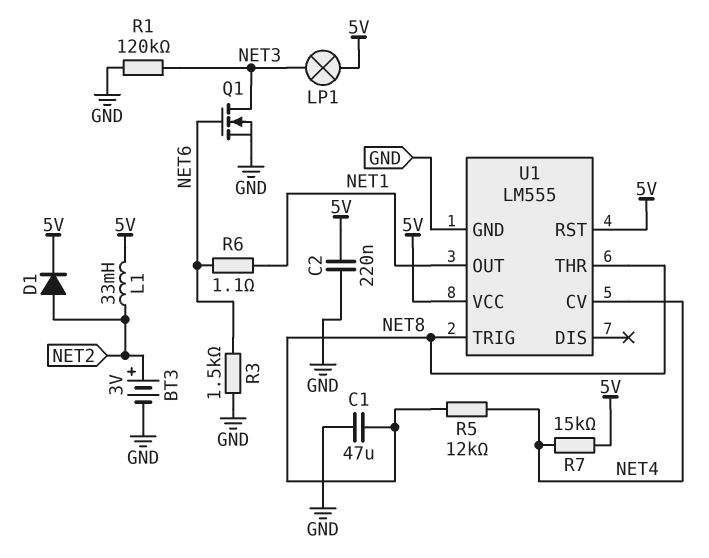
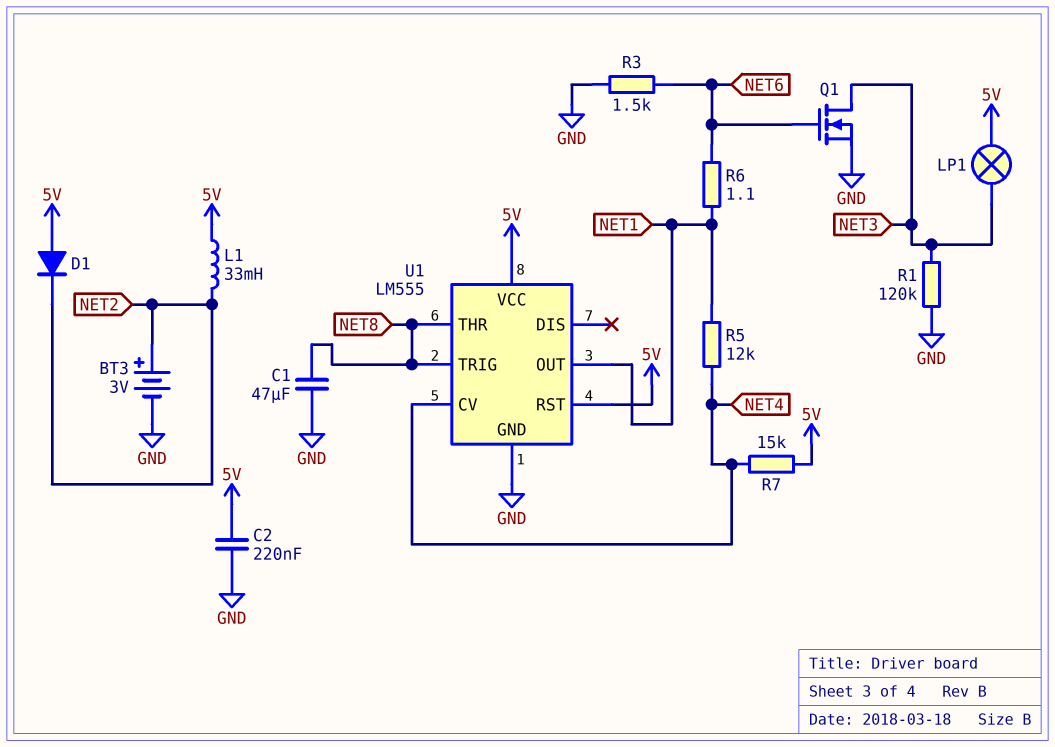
D1: diode (A NET2, K 5V) -> diode (A 5V, K NET2)
R5: 12k (NET4, NET8) -> 12k (NET1, NET4)

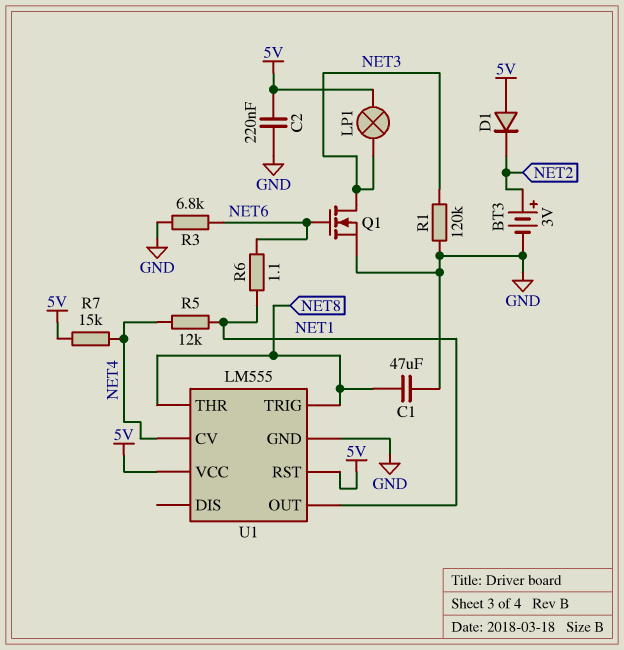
L1: 33mH (5V, NET2) -> none
R3: 1.5k (GND, NET6) -> 6.8k (GND, NET6)

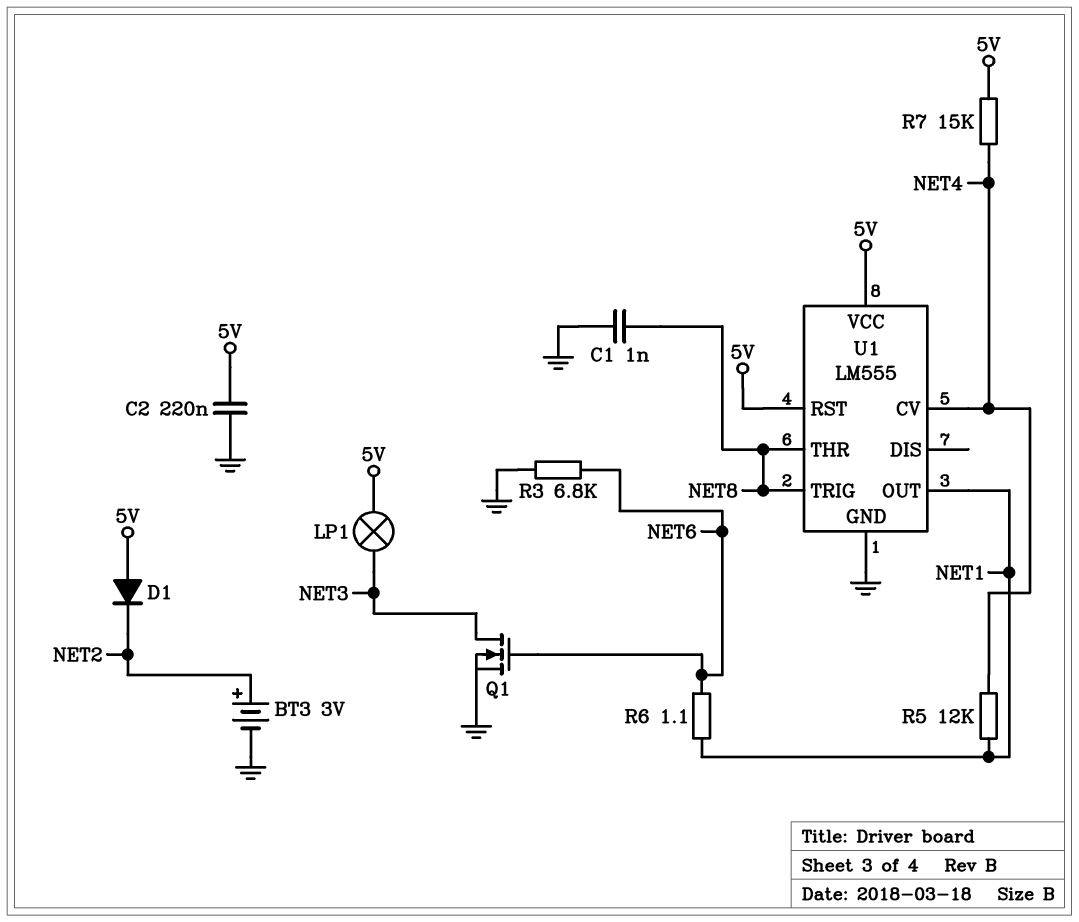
C1: 47uF (GND, NET8) -> 1nF (GND, NET8)
R1: 120k (GND, NET3) -> none

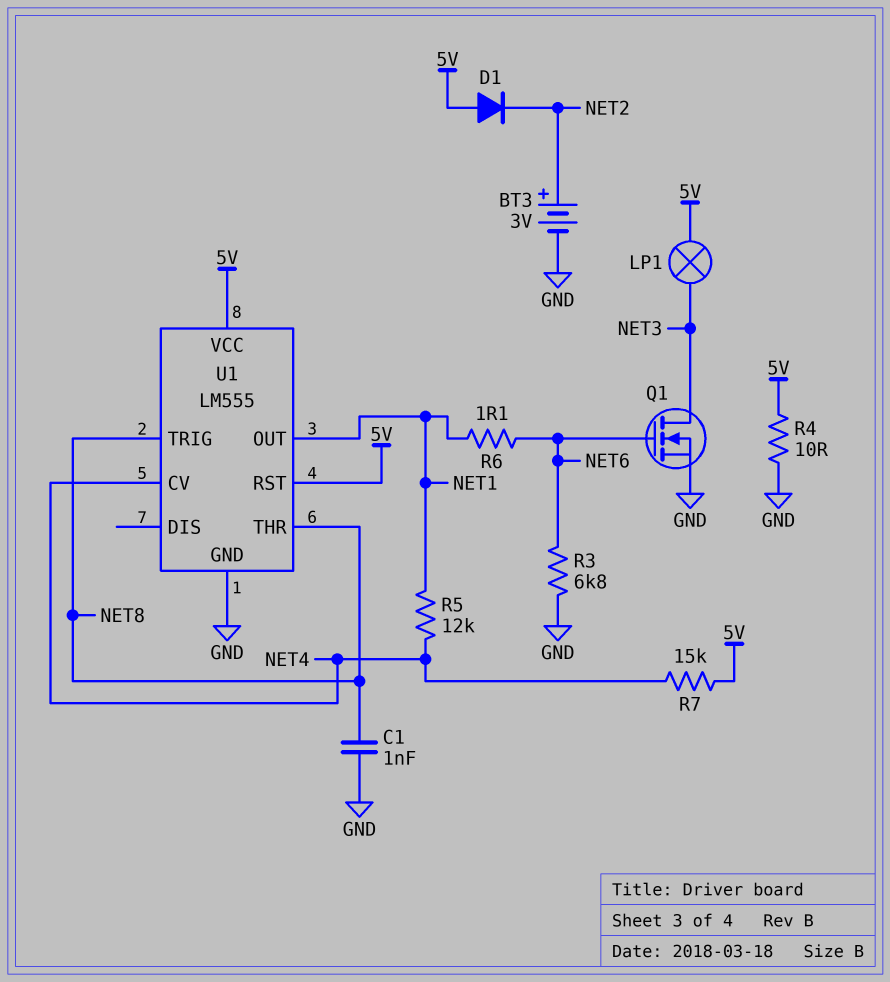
C2: 220nF (5V, GND) -> none
R4: none -> 10 (5V, GND)

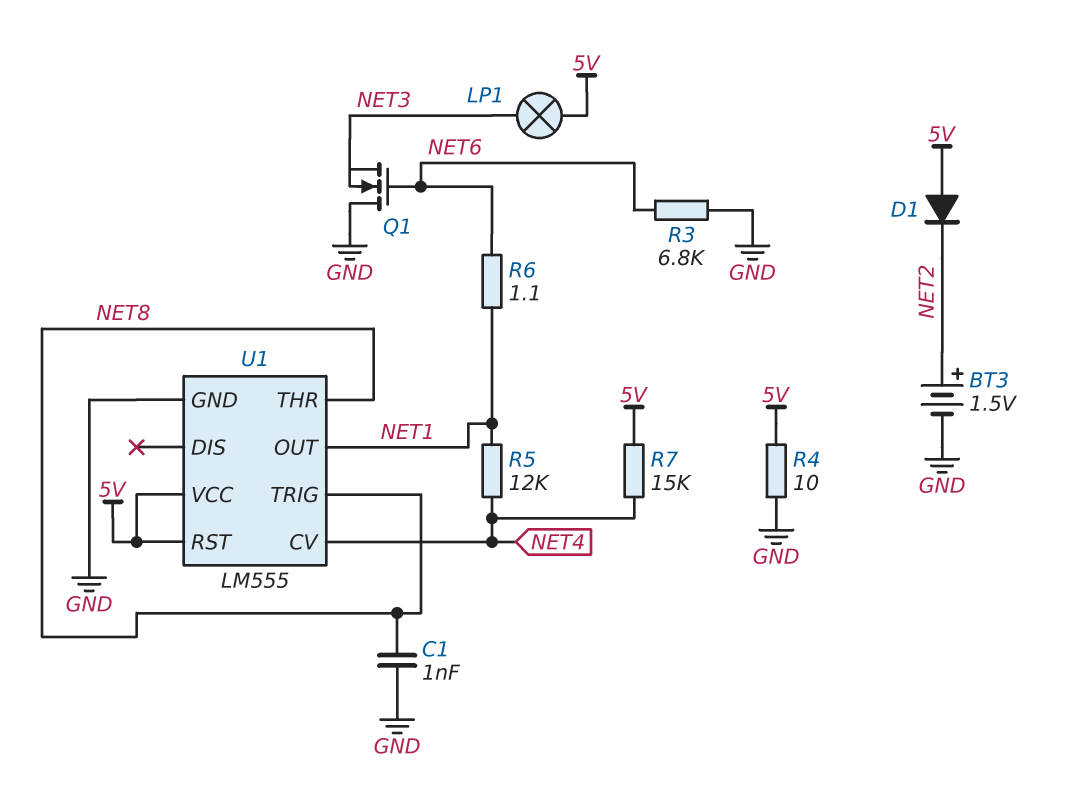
BT3: 3V (plus NET2, minus GND) -> 1.5V (plus NET2, minus GND)
Q1: NMOS (G NET6, D NET3, S GND) -> NMOS (G NET6, D GND, S NET3)

